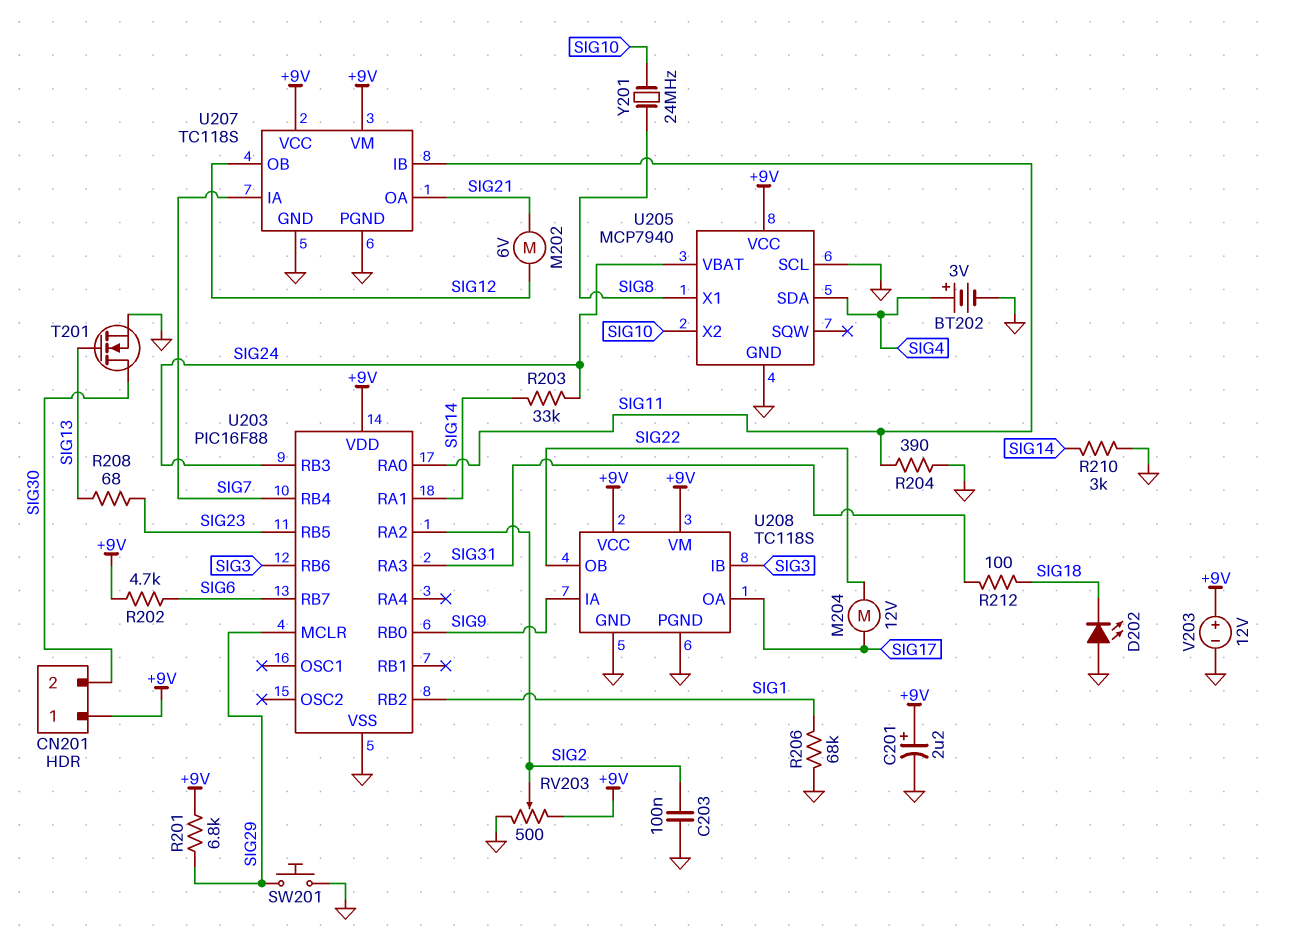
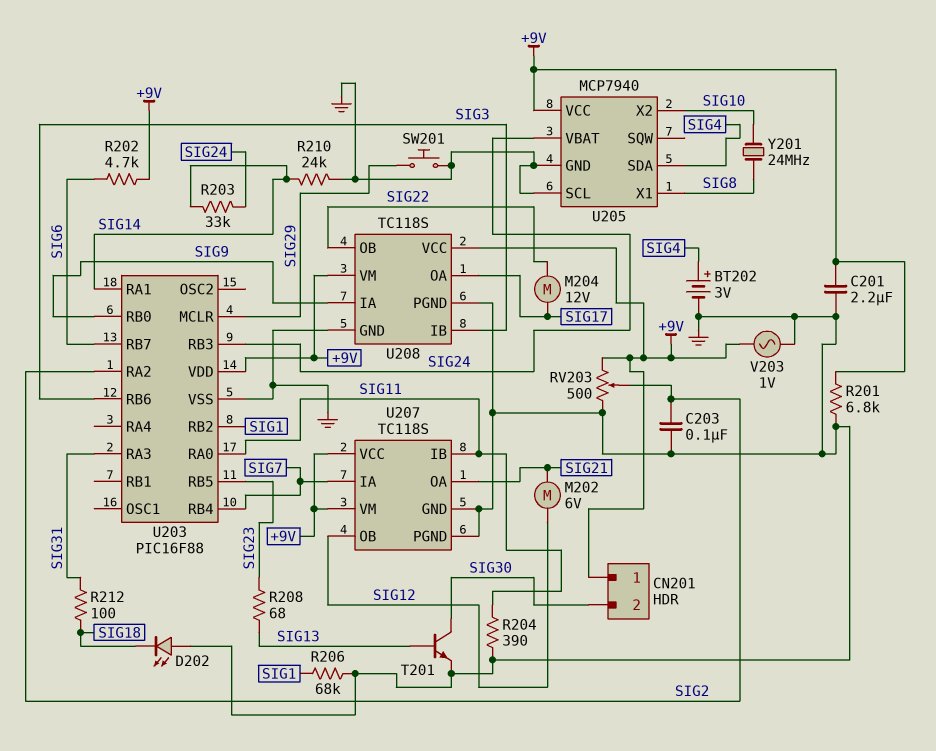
C201: 2.2uF (plus +9V, minus GND) -> 2.2uF (+9V, GND)
R201: 6.8k (+9V, SIG29) -> 6.8k (+9V, GND)
R210: 3k (GND, SIG14) -> 24k (GND, SIG14)
T201: NMOS (G SIG13, D SIG30, S GND) -> NPN (B SIG13, C SIG30, E GND)
V203: 12V (plus +9V, minus GND) -> AC 1V (+9V, GND)

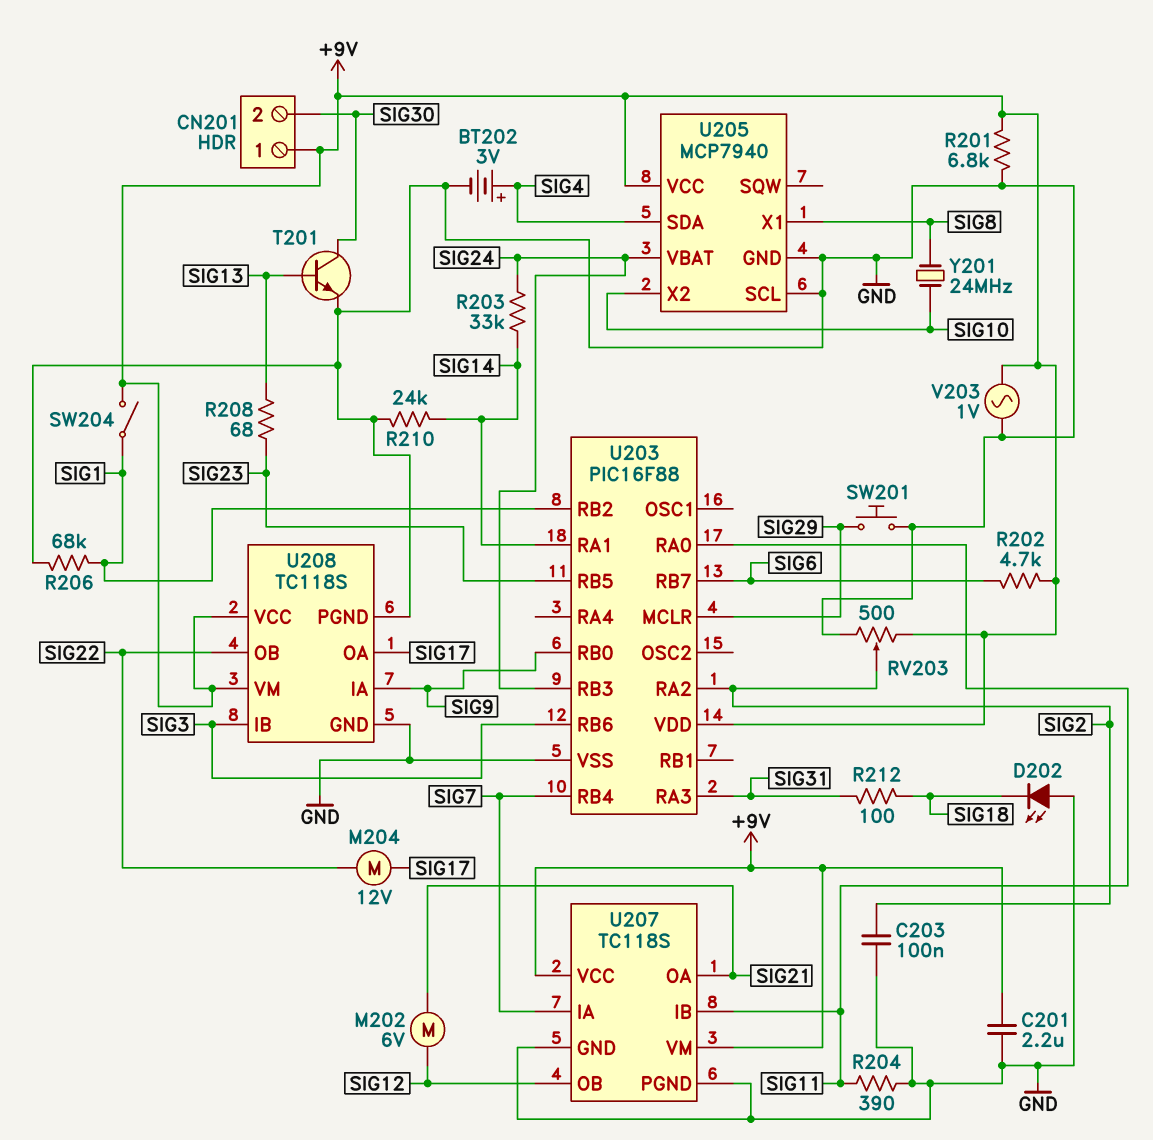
SW204: none -> switch (+9V, SIG1)

